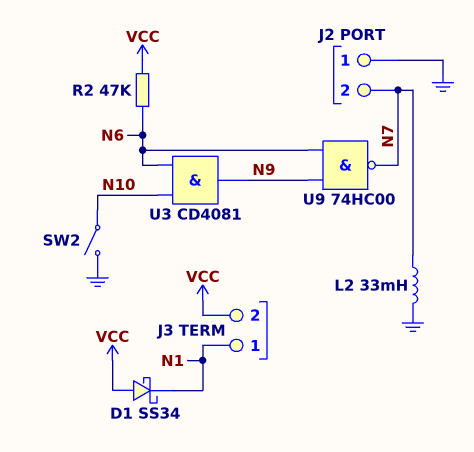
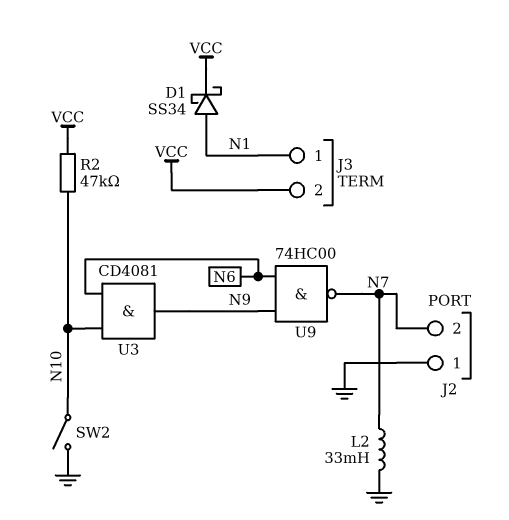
D1: schottky SS34 (A VCC, K N1) -> schottky SS34 (A N1, K VCC)
R2: 47k (N6, VCC) -> 47k (N10, VCC)

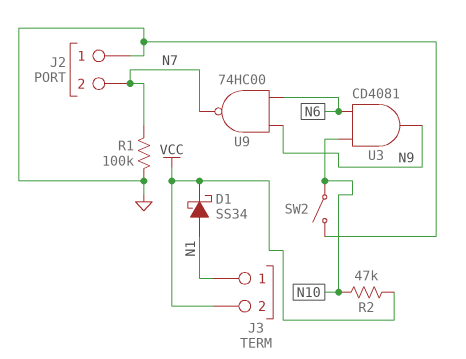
L2: 33mH (GND, N7) -> none
R1: none -> 100k (GND, N7)

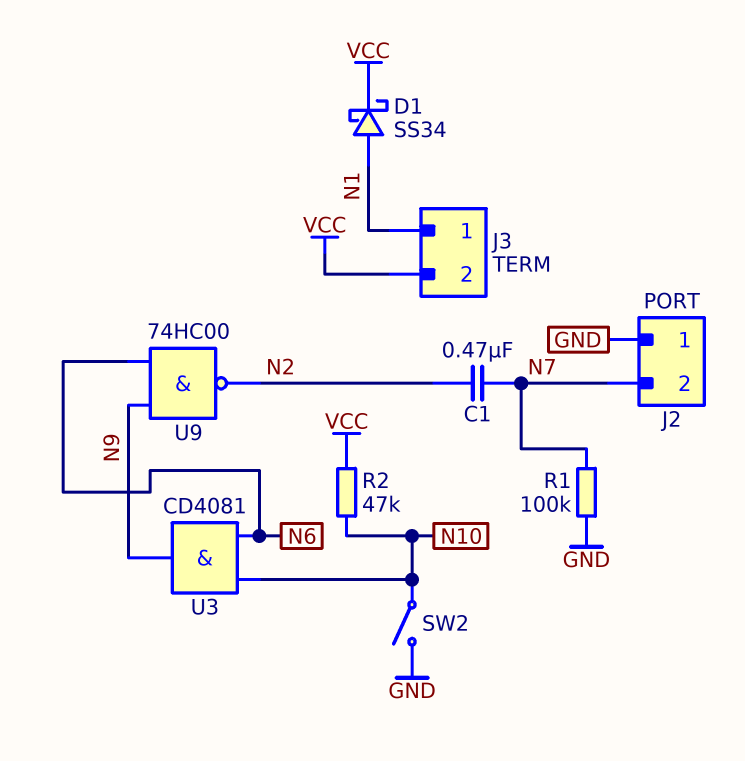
C1: none -> 470nF (N2, N7)
U9: NAND 74HC00 (in N6, in N9, out N7) -> NAND 74HC00 (in N6, in N9, out N2)

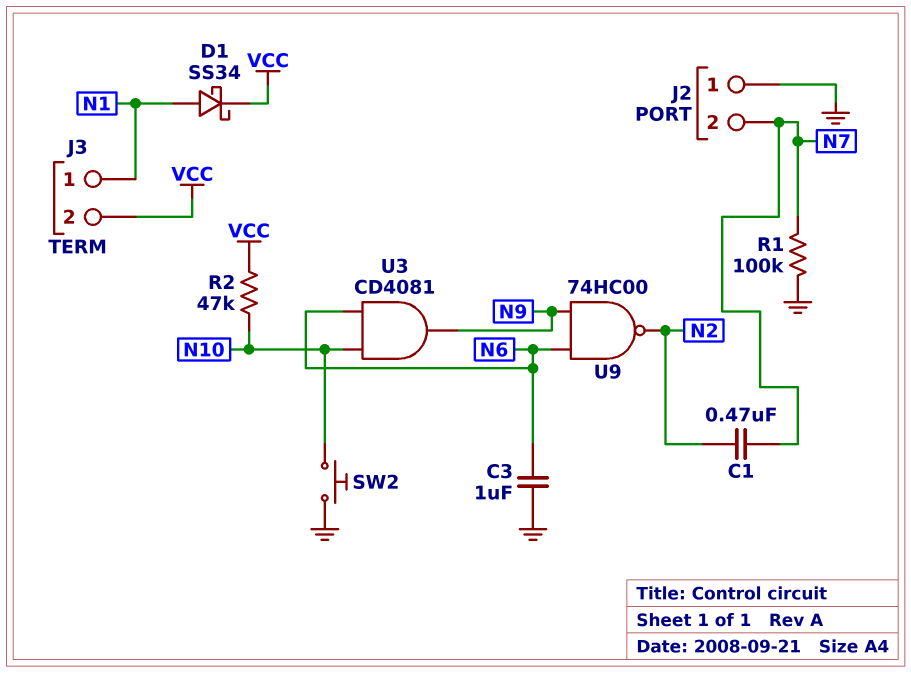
C3: none -> 1uF (GND, N6)
SW2: switch (GND, N10) -> button (GND, N10)

